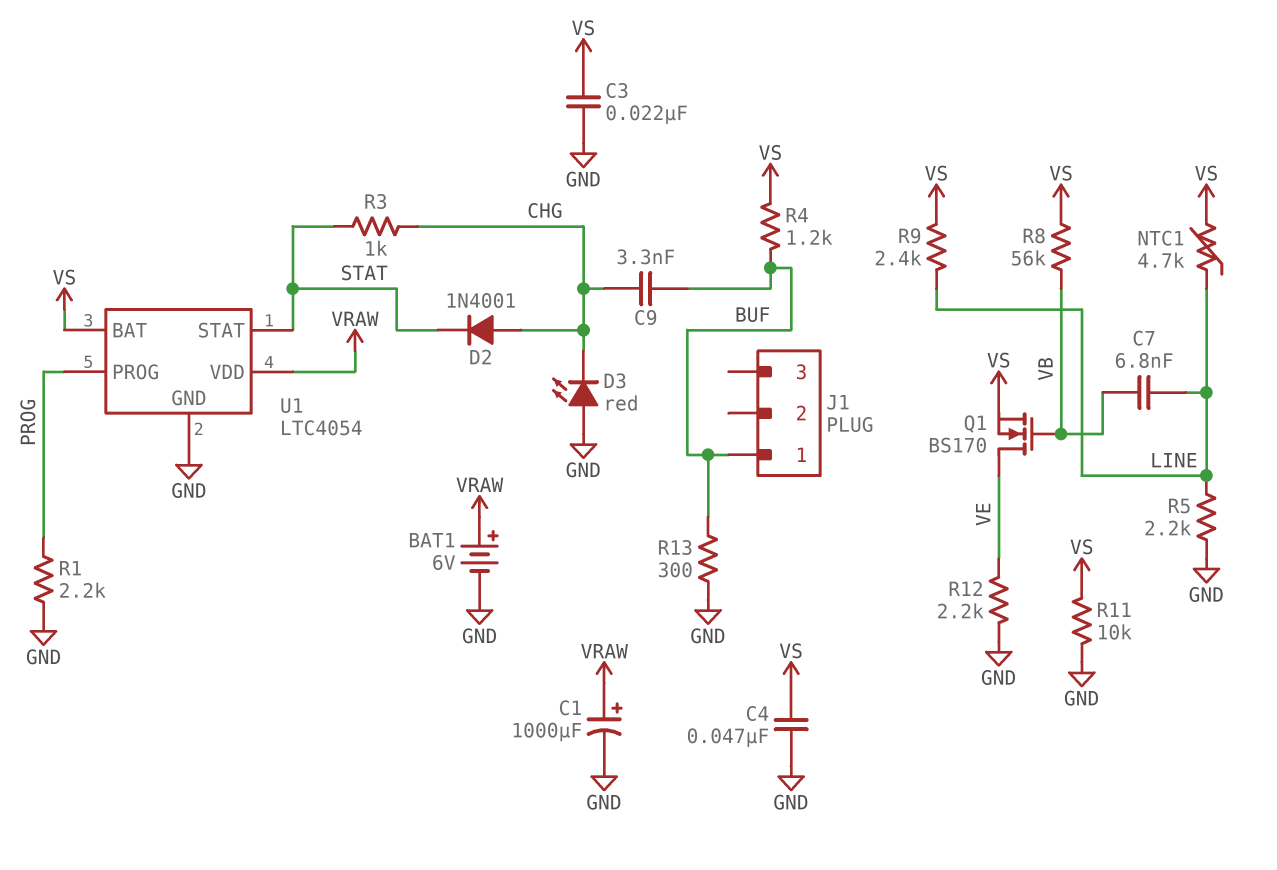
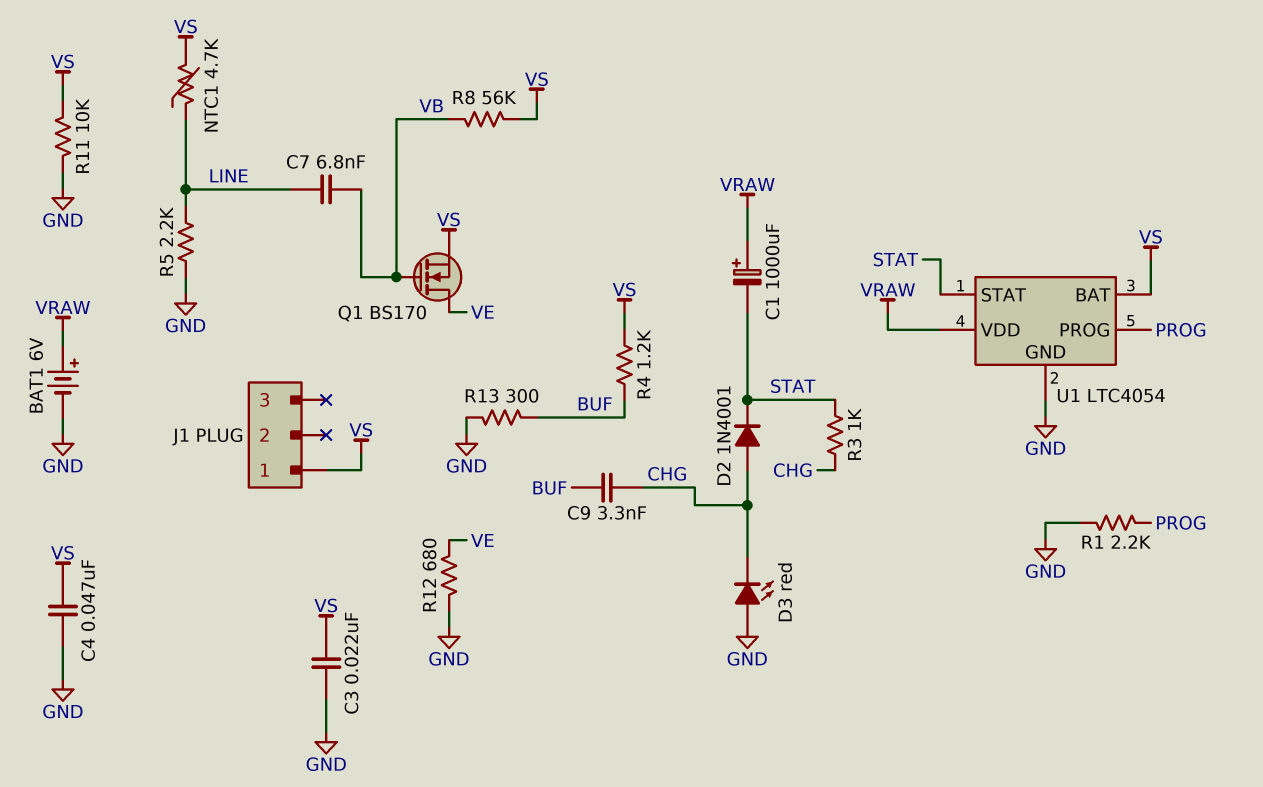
C1: 1000uF (plus VRAW, minus GND) -> 1000uF (plus VRAW, minus STAT)
J1 pin 1: BUF -> VS
R9: 2.4k (LINE, VS) -> none
R12: 2.2k (GND, VE) -> 680 (GND, VE)

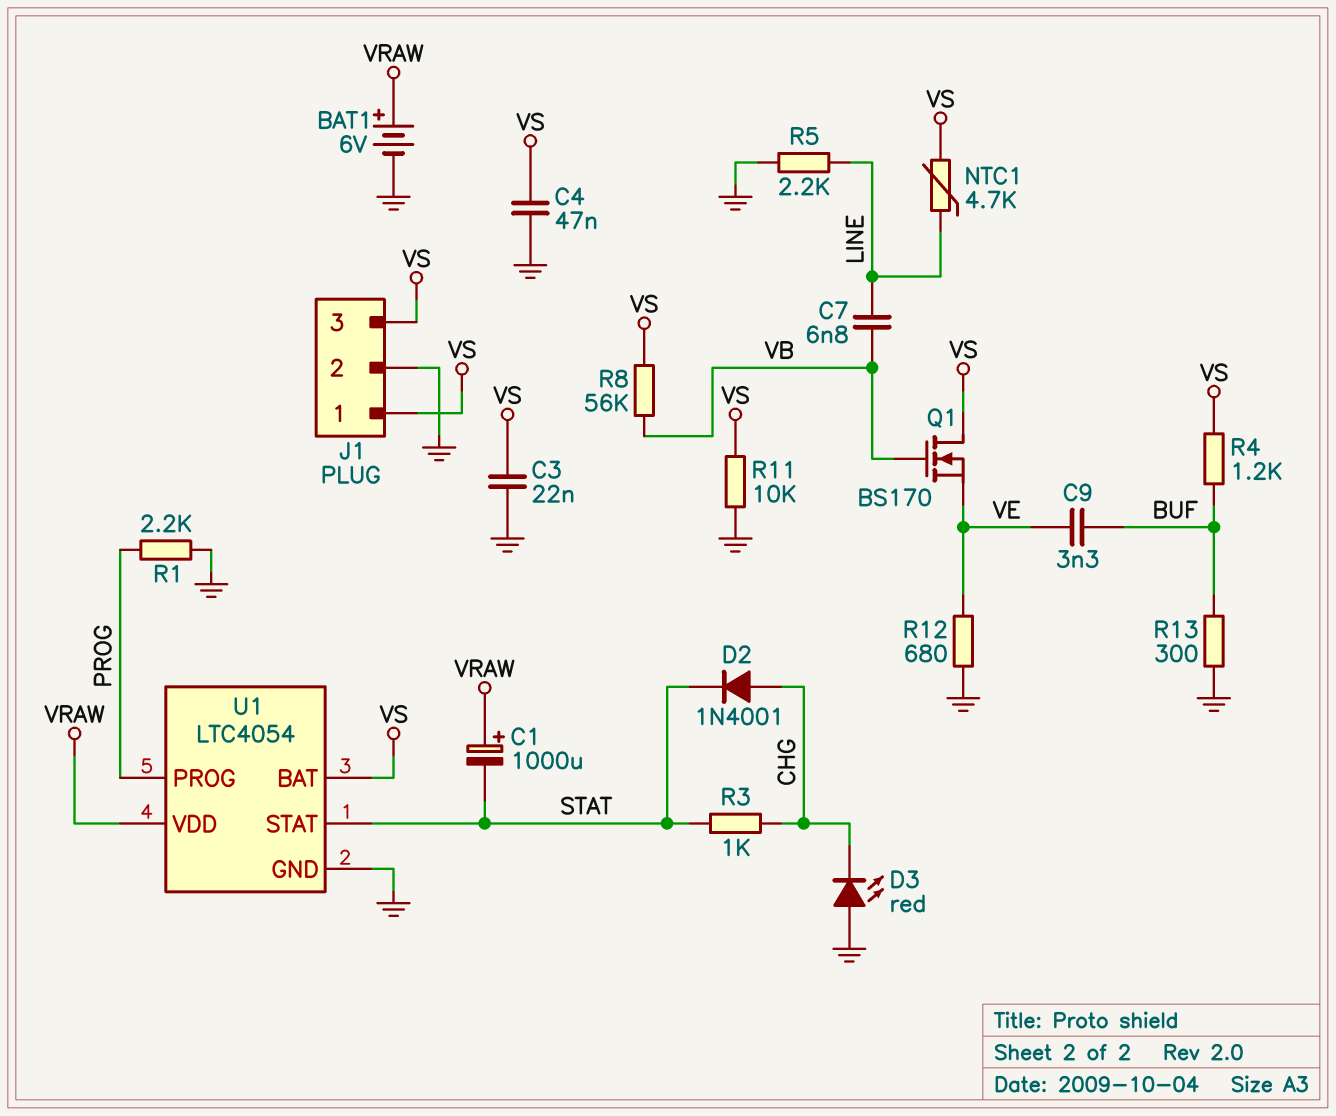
C9: 3.3nF (BUF, CHG) -> 3.3nF (BUF, VE)
J1 pin 2: none -> GND
J1 pin 3: none -> VS
Q1: NMOS BS170 (G VB, D VE, S VS) -> NMOS BS170 (G VB, D VS, S VE)

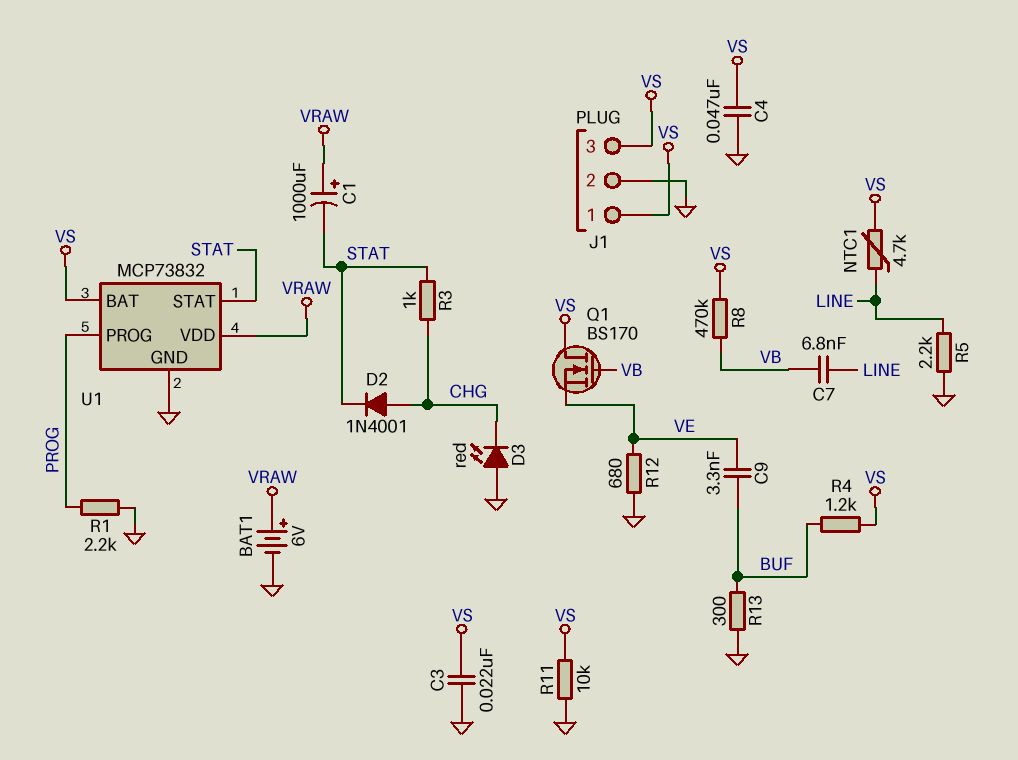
R8: 56k (VB, VS) -> 470k (VB, VS)
U1: LTC4054 -> MCP73832

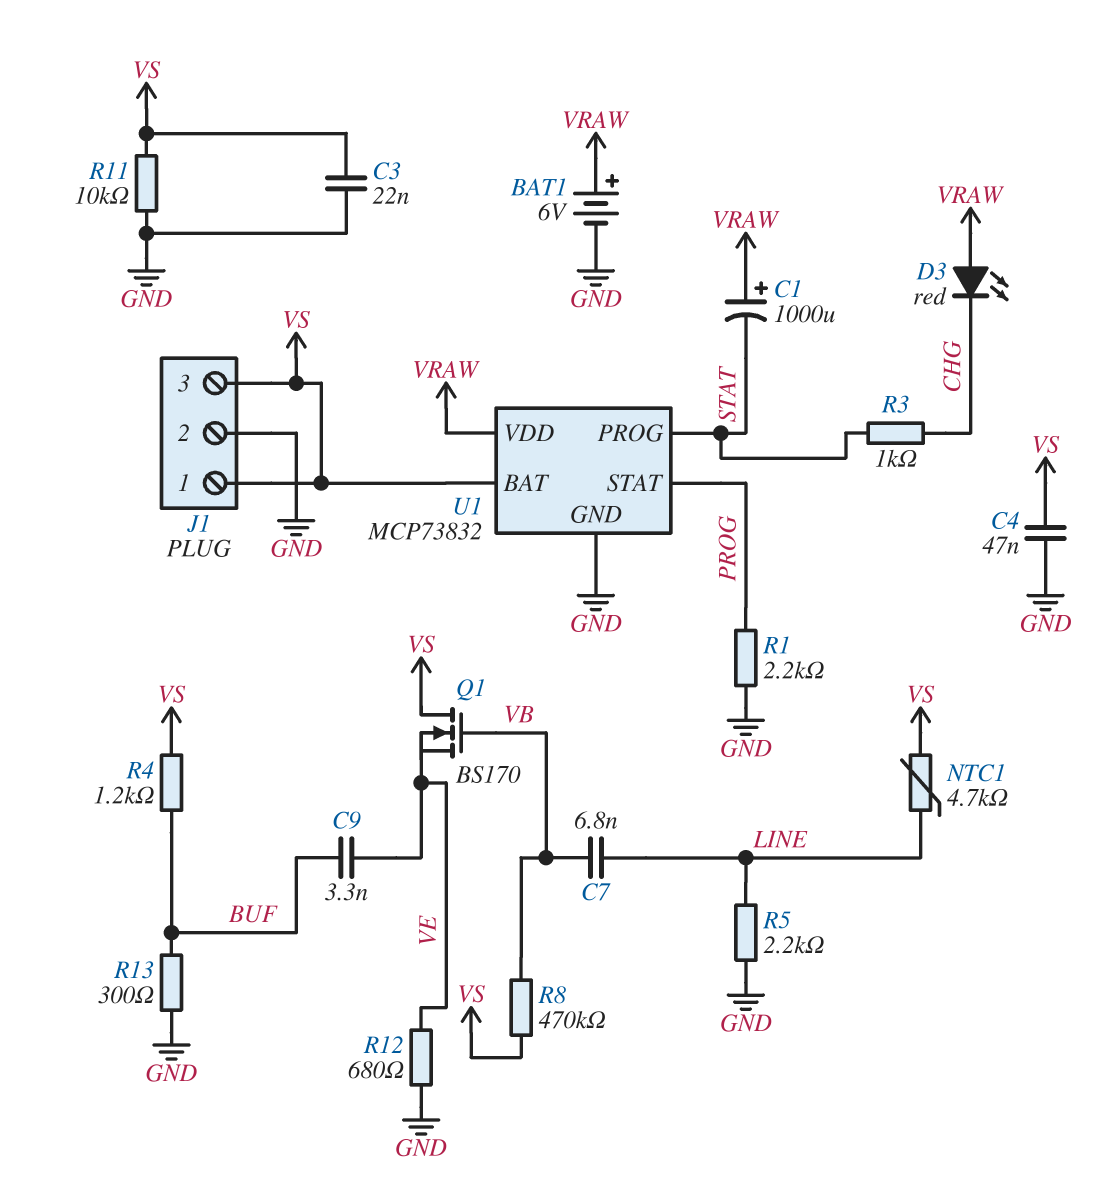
D2: diode 1N4001 (A CHG, K STAT) -> none
D3: LED red (A GND, K CHG) -> LED red (A VRAW, K CHG)
U1 pin PROG: PROG -> STAT
U1 pin STAT: STAT -> PROG

